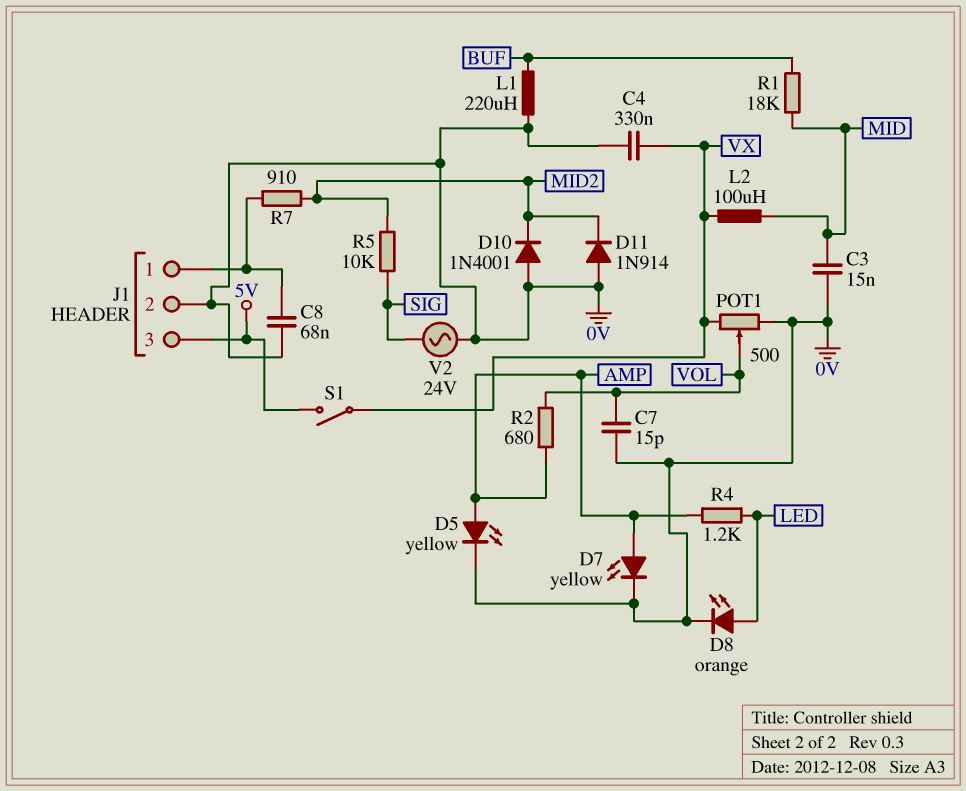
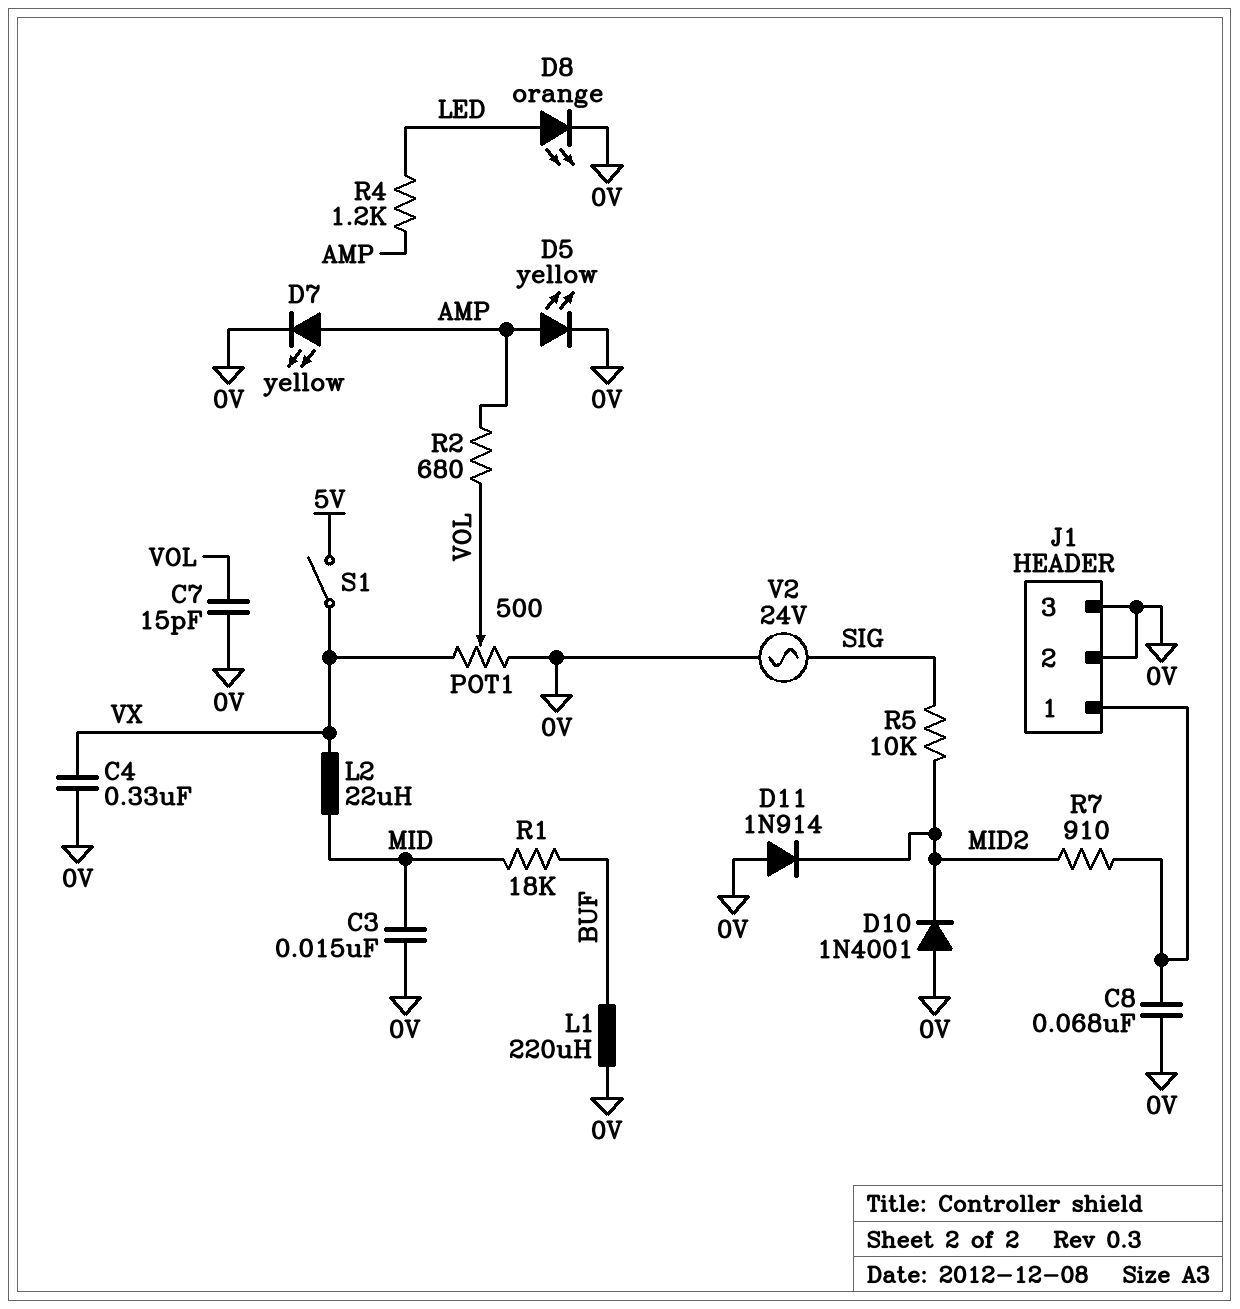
J1 pin 3: 5V -> 0V
L2: 100uH (MID, VX) -> 22uH (MID, VX)

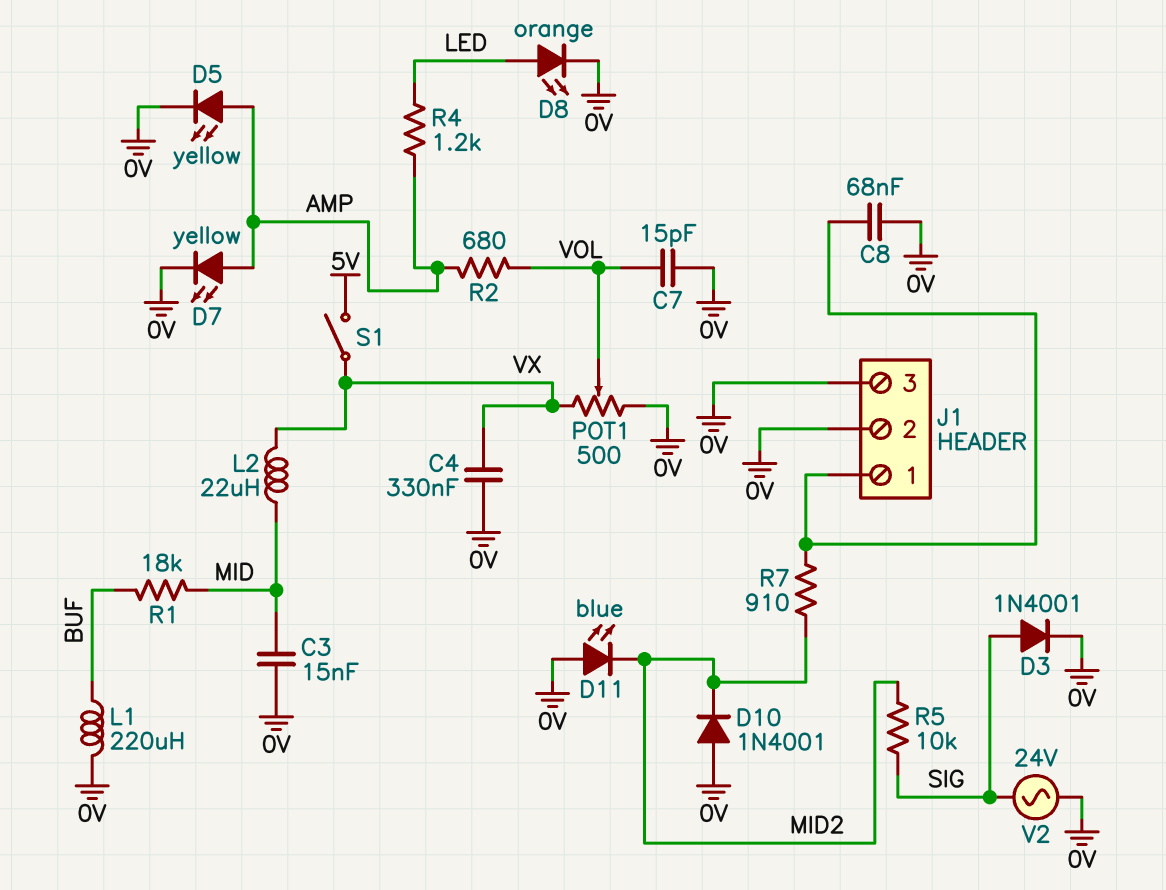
D3: none -> diode 1N4001 (A SIG, K 0V)
D11: diode 1N914 (A 0V, K MID2) -> LED blue (A 0V, K MID2)

